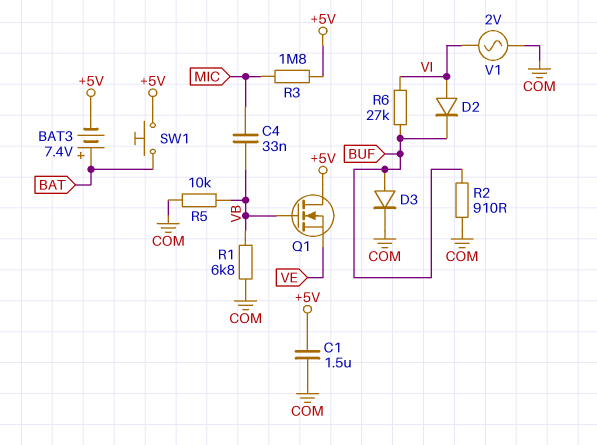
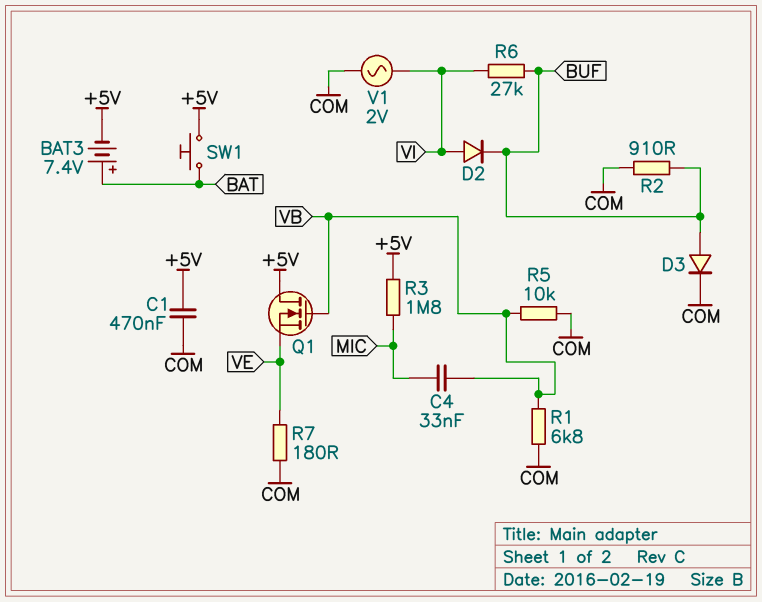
C1: 1.5uF (+5V, COM) -> 470nF (+5V, COM)
R7: none -> 180 (COM, VE)

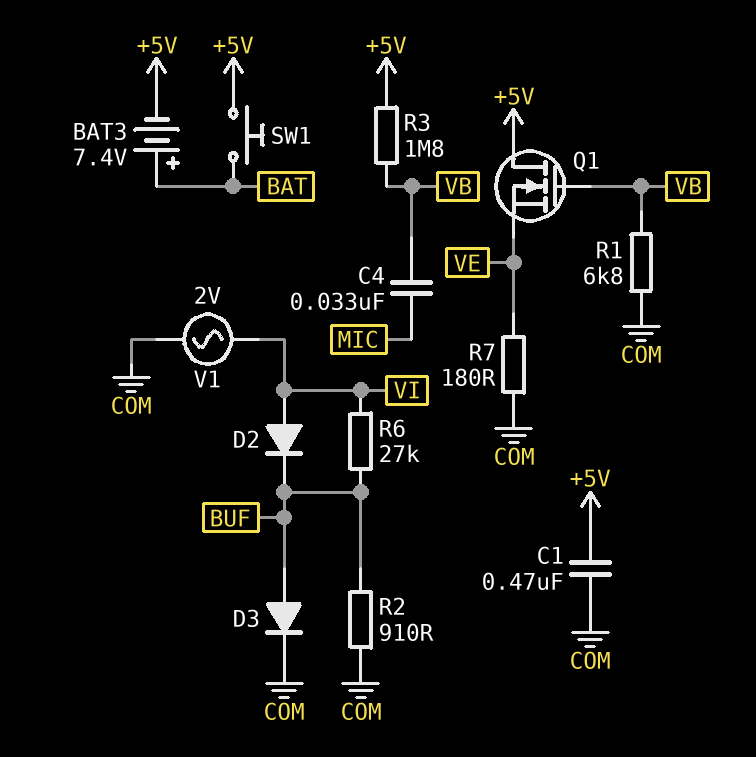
R3: 1.8M (+5V, MIC) -> 1.8M (+5V, VB)
R5: 10k (COM, VB) -> none

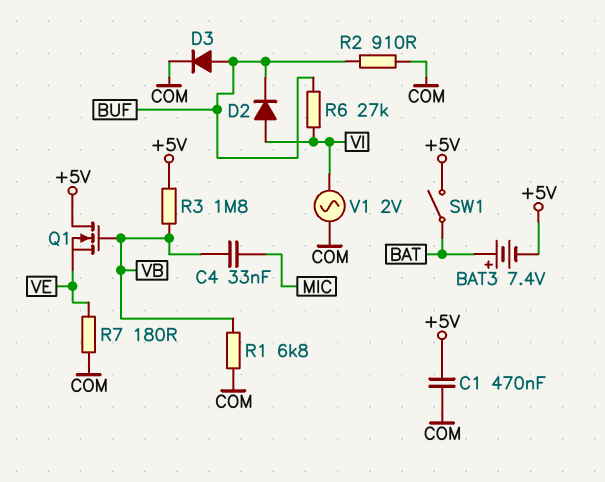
SW1: button (+5V, BAT) -> switch (+5V, BAT)

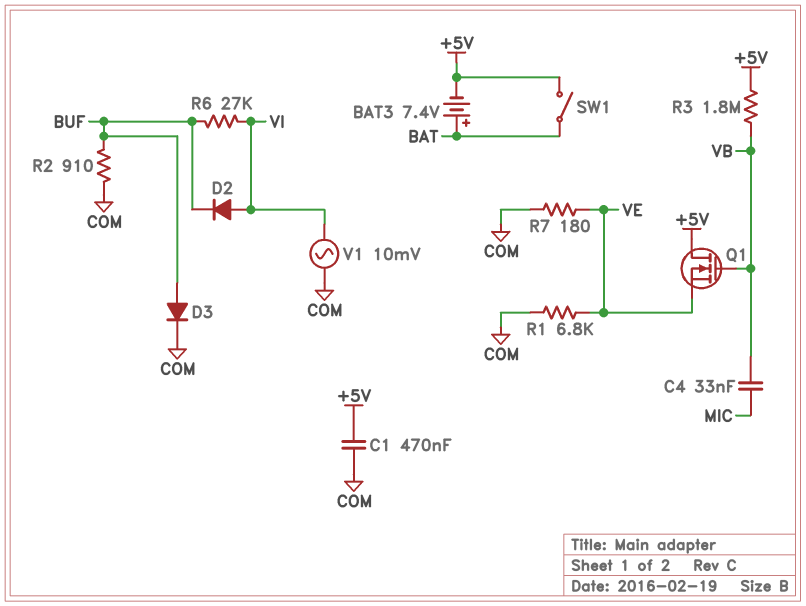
R1: 6.8k (COM, VB) -> 6.8k (COM, VE)
V1: AC 2V (COM, VI) -> AC 10mV (COM, VI)

